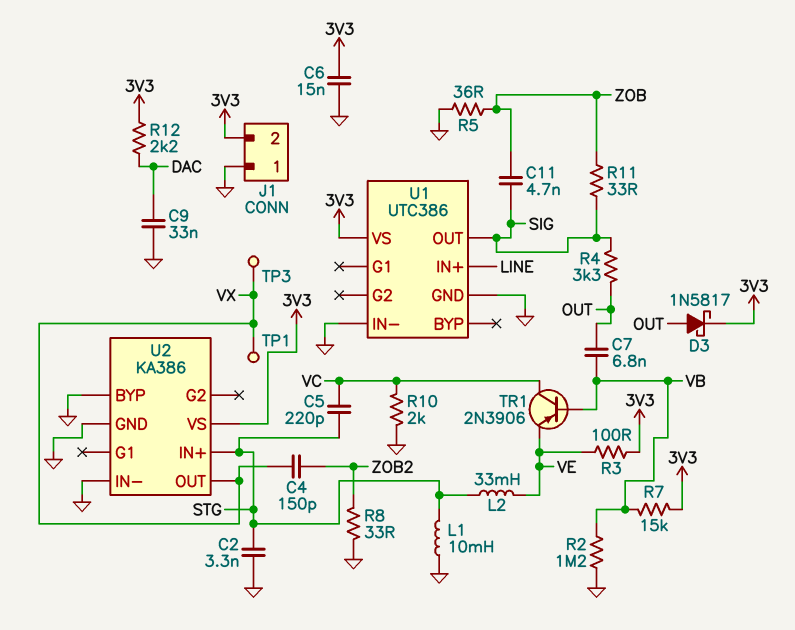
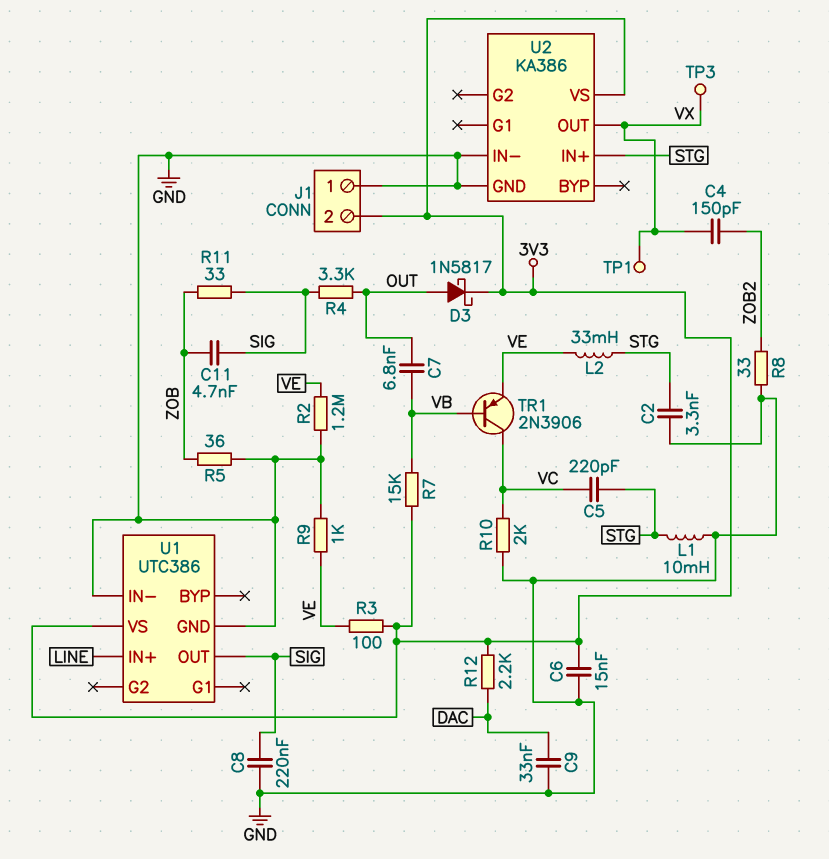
C8: none -> 220nF (GND, SIG)
R2: 1.2M (GND, VB) -> 1.2M (GND, VE)
R9: none -> 1k (GND, VE)
U2 pin BYP: GND -> none

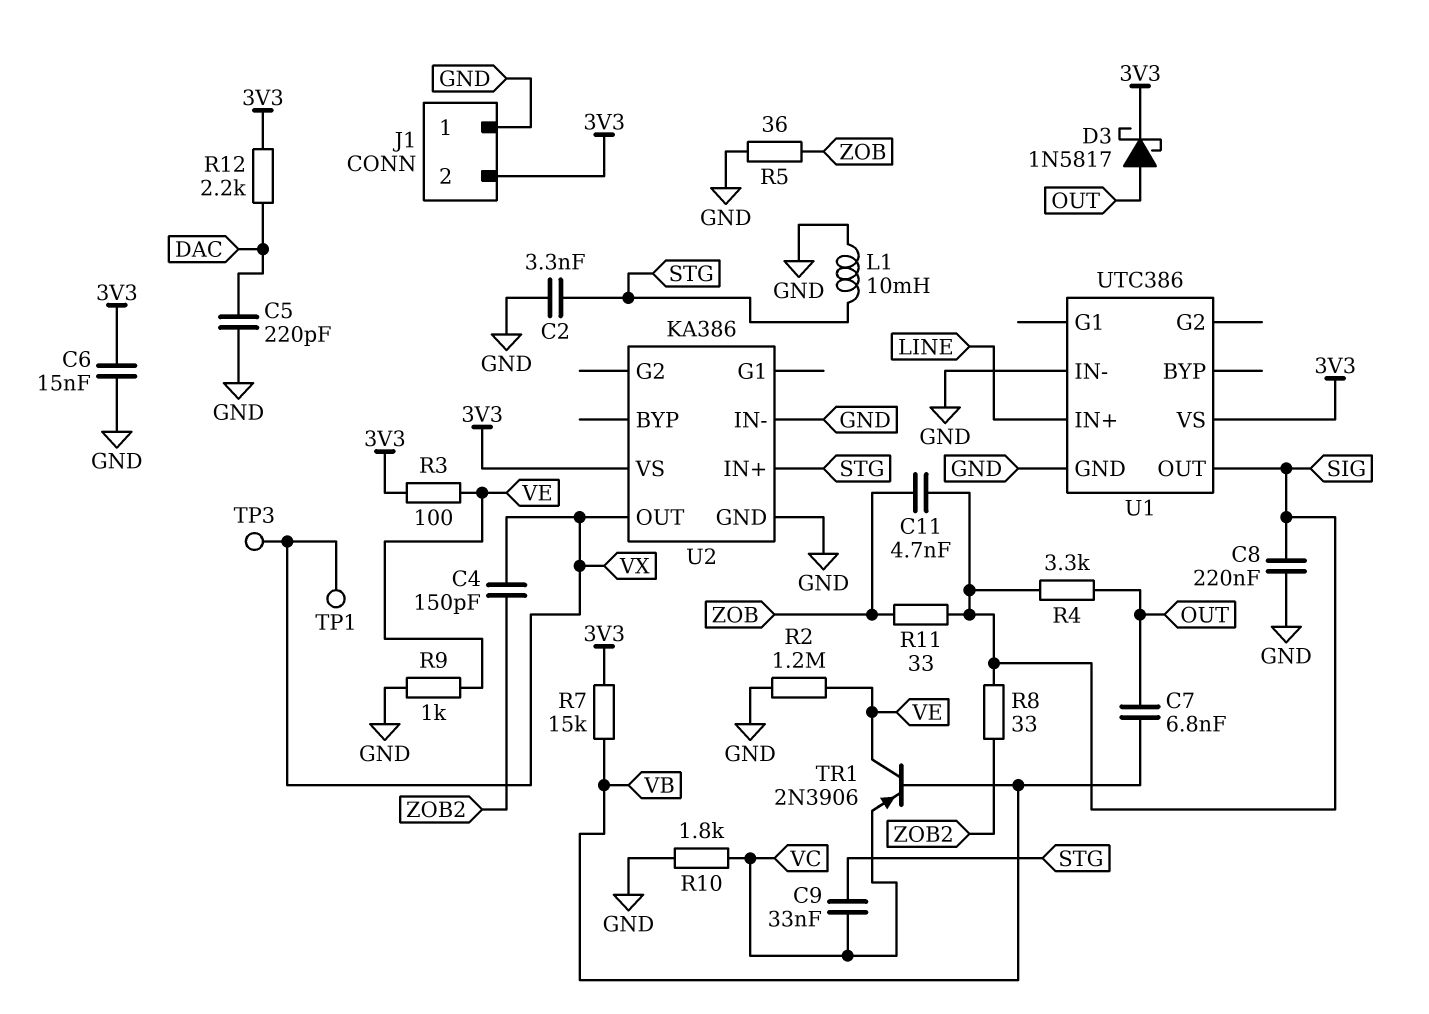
C5: 220pF (STG, VC) -> 220pF (DAC, GND)
C9: 33nF (DAC, GND) -> 33nF (STG, VC)
L2: 33mH (STG, VE) -> none
R8: 33 (GND, ZOB2) -> 33 (SIG, ZOB2)
R10: 2k (GND, VC) -> 1.8k (GND, VC)
TR1: PNP 2N3906 (B VB, C VC, E VE) -> PNP 2N3906 (B VB, C VE, E VC)

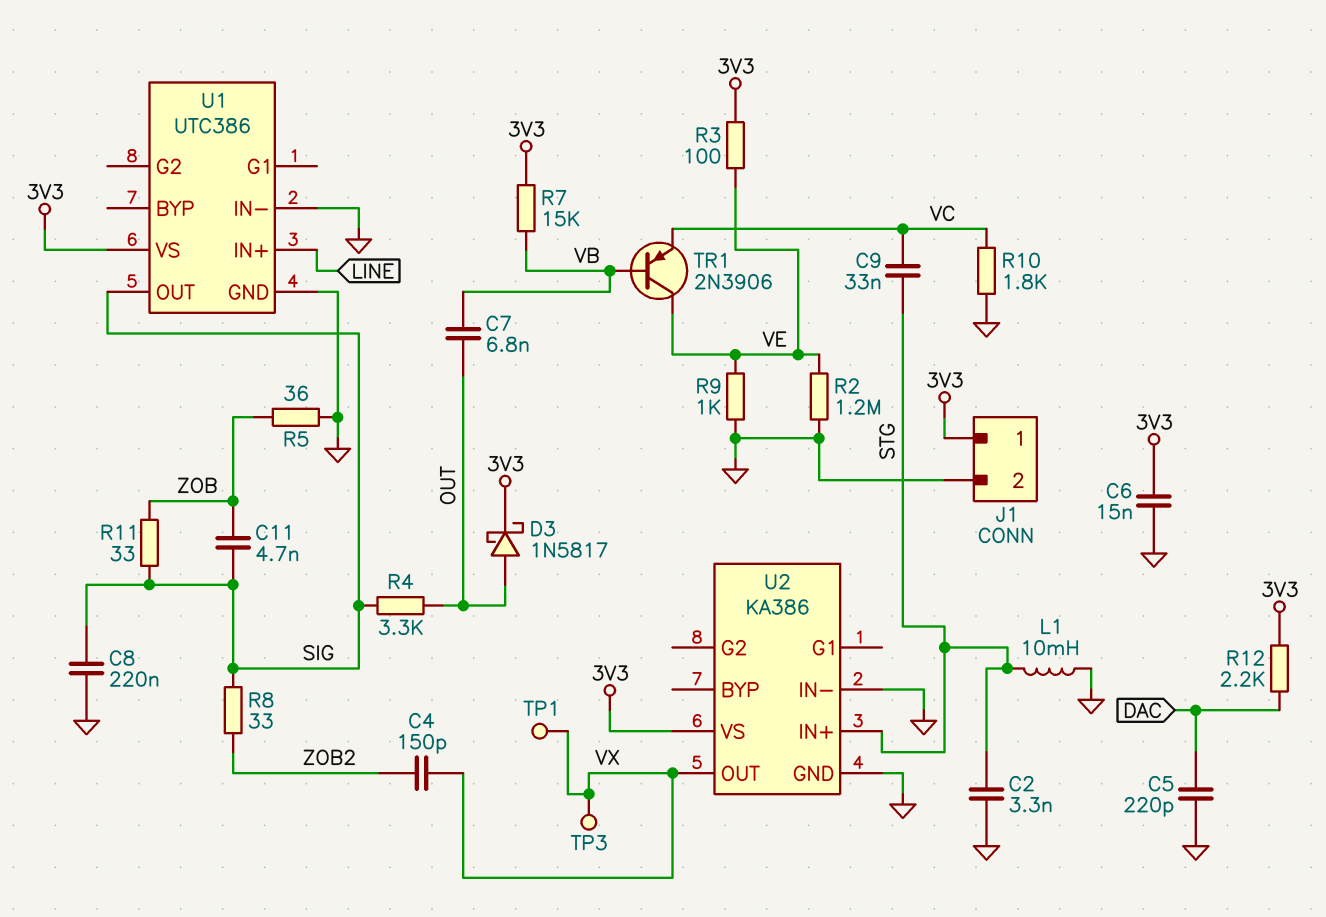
J1 pin 1: GND -> 3V3
J1 pin 2: 3V3 -> GND

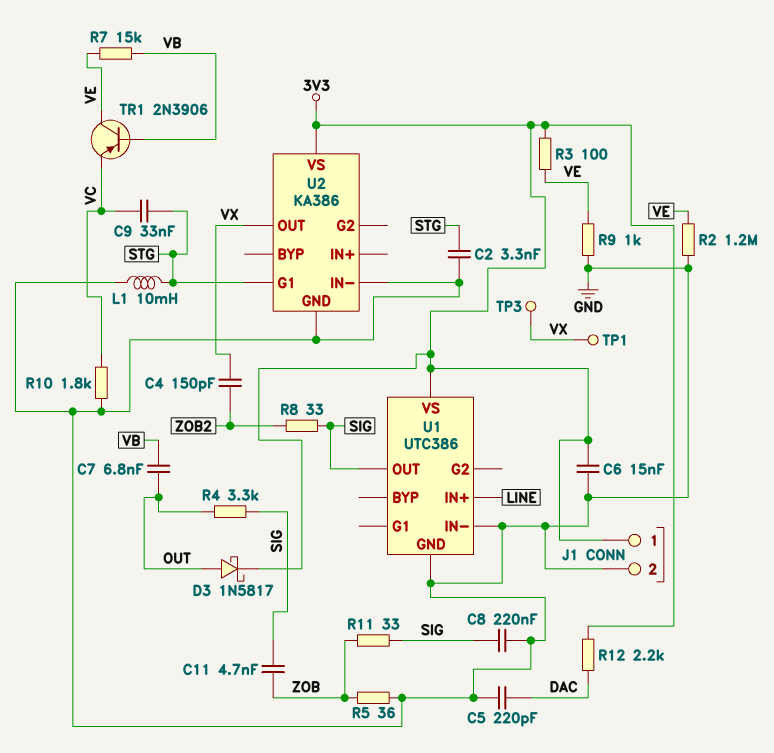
R7: 15k (3V3, VB) -> 15k (VB, VE)
U2 pin G1: none -> STG
U2 pin IN+: STG -> none

